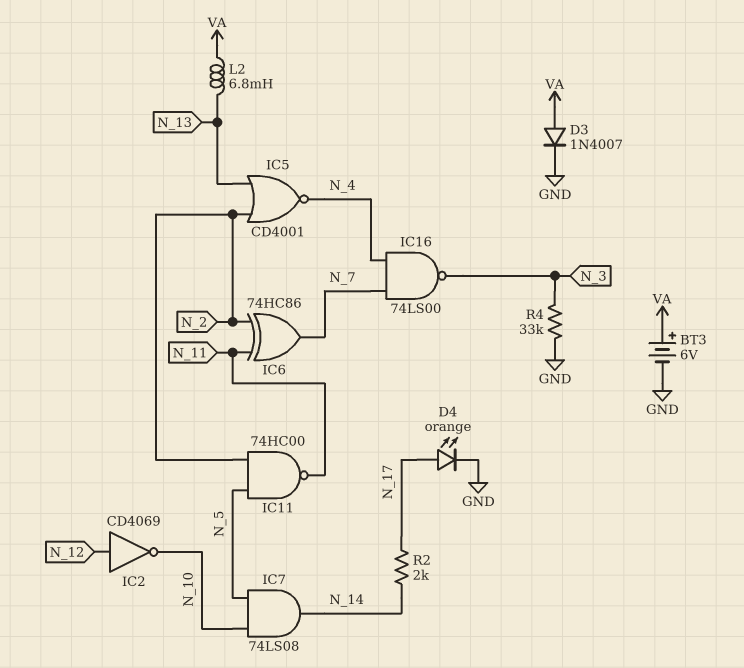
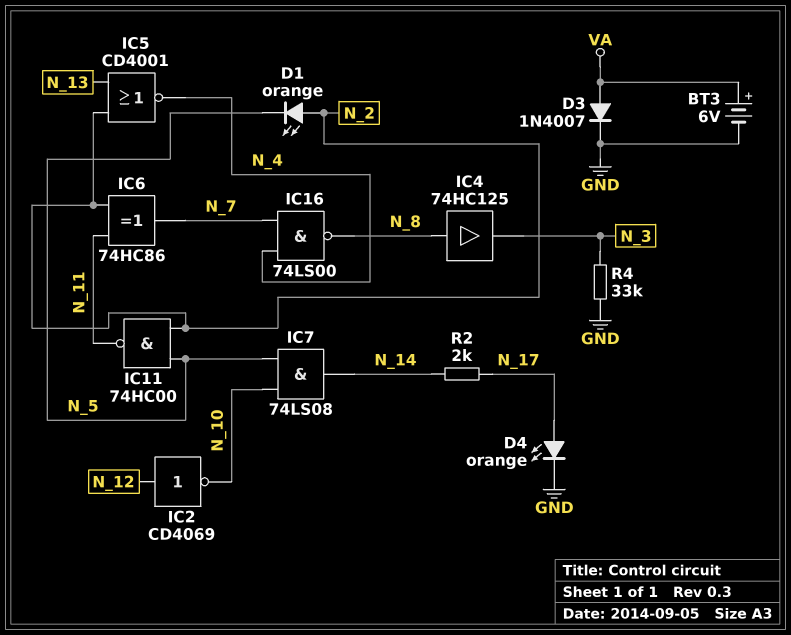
D1: none -> LED orange (A N_2, K N_5)
IC4: none -> buffer 74HC125 (in N_8, out N_3)
IC16: NAND 74LS00 (in N_4, in N_7, out N_3) -> NAND 74LS00 (in N_4, in N_7, out N_8)
L2: 6.8mH (N_13, VA) -> none

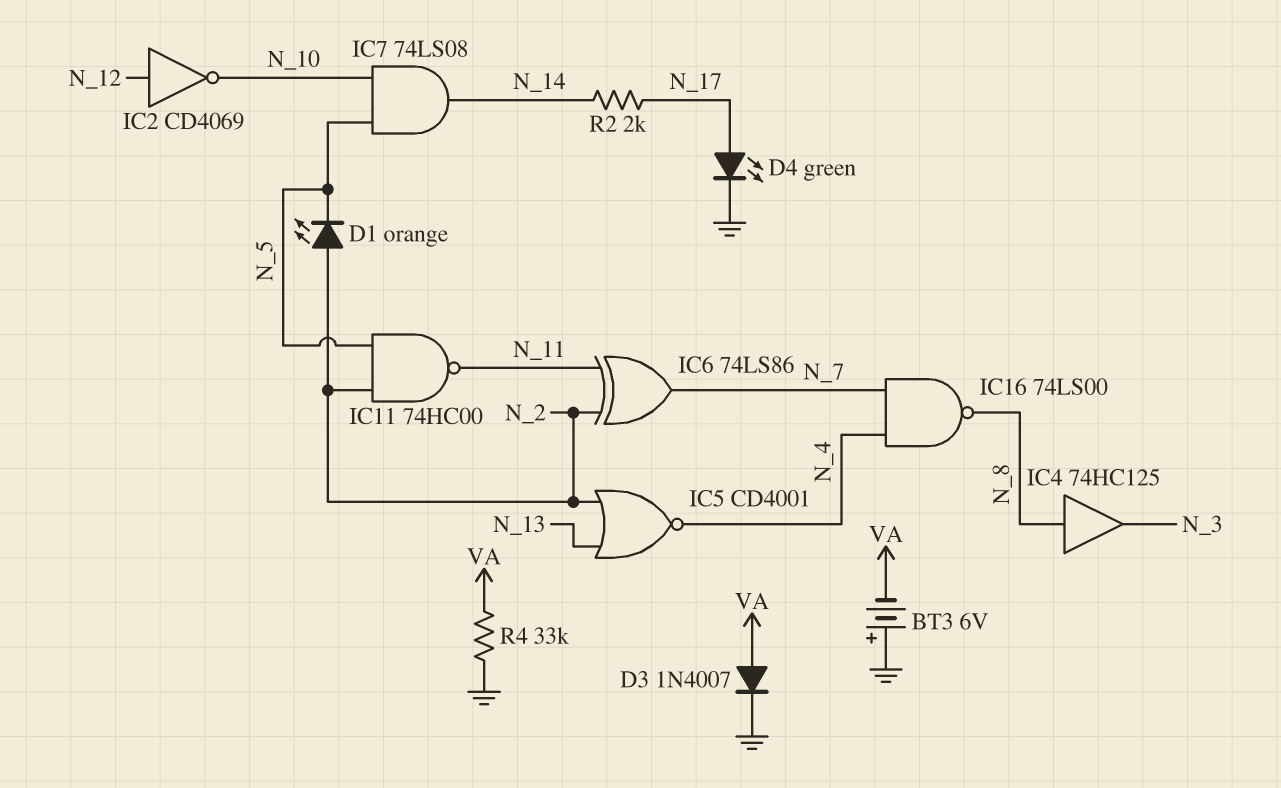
BT3: 6V (plus VA, minus GND) -> 6V (plus GND, minus VA)
D4: LED orange (A N_17, K GND) -> LED green (A N_17, K GND)
IC6: XOR 74HC86 (in N_2, in N_11, out N_7) -> XOR 74LS86 (in N_2, in N_11, out N_7)
R4: 33k (GND, N_3) -> 33k (GND, VA)

